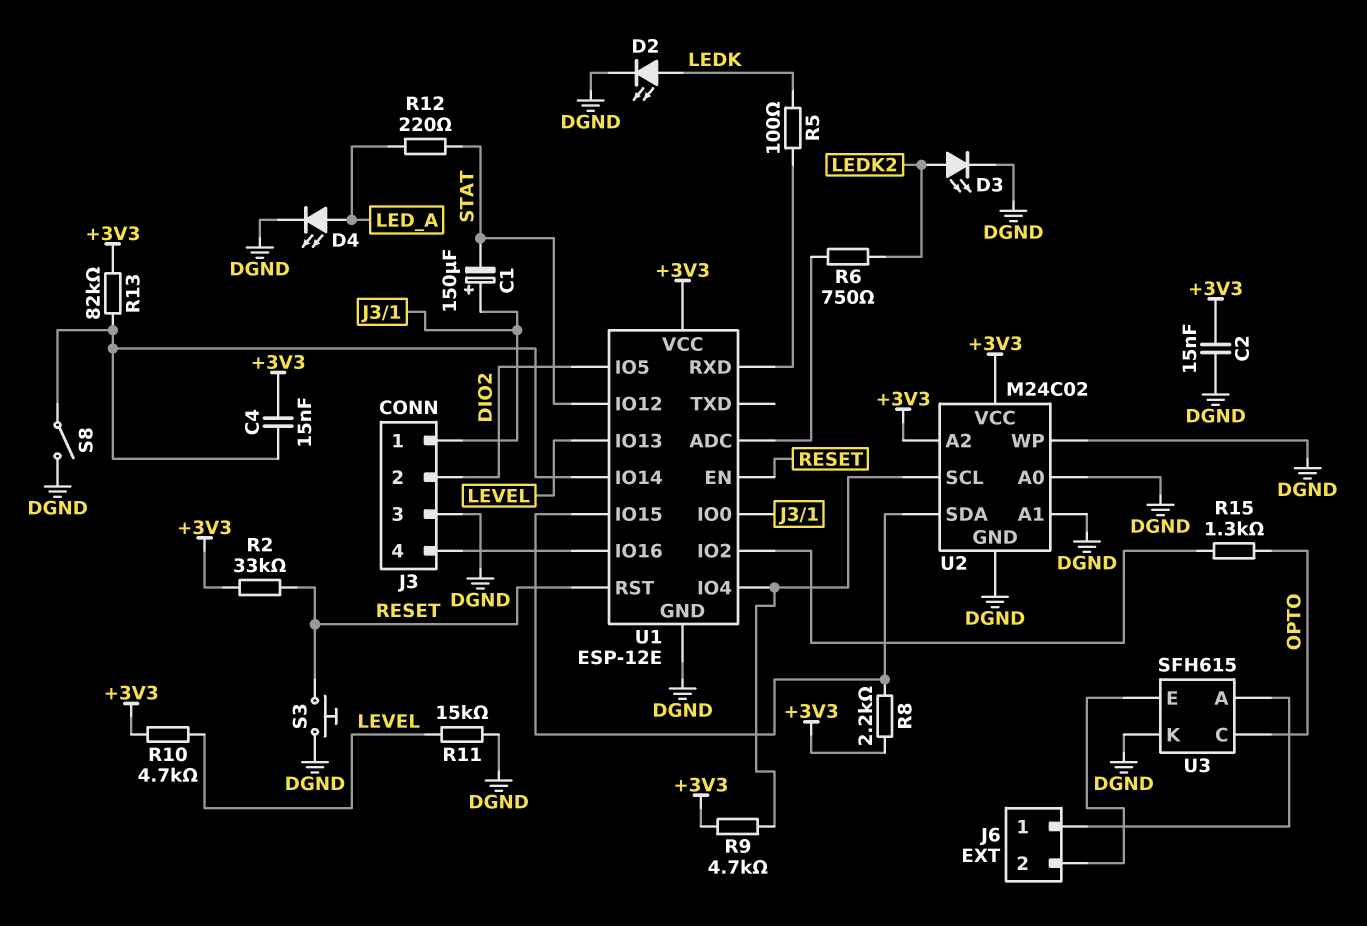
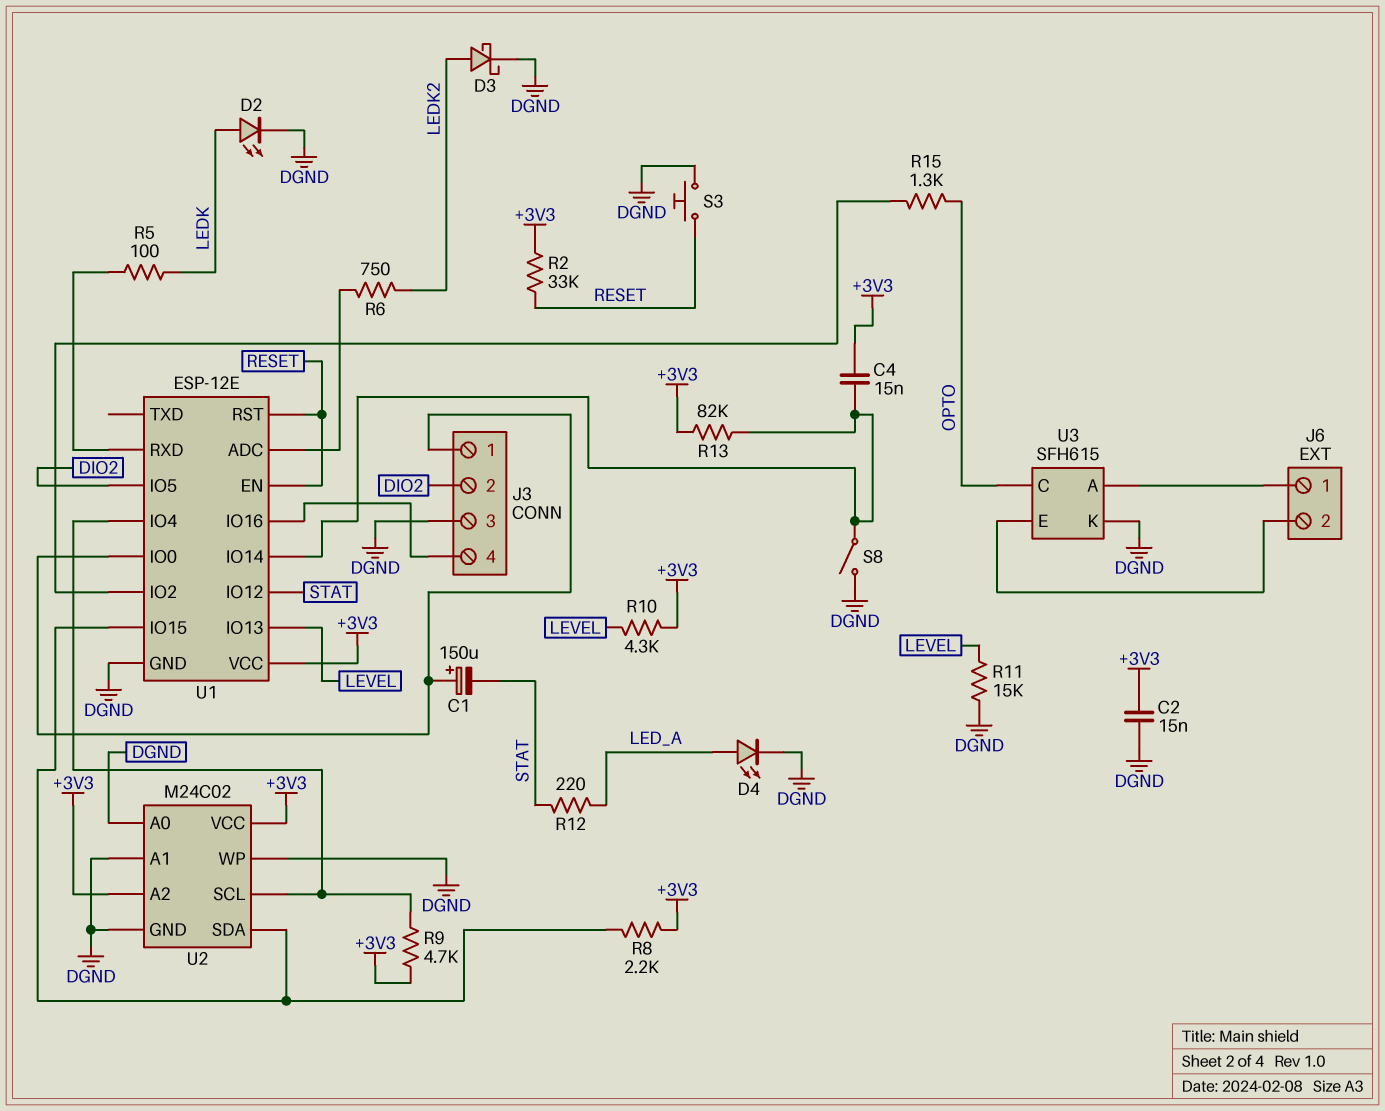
D3: LED (A LEDK2, K DGND) -> schottky (A LEDK2, K DGND)
R10: 4.7k (+3V3, LEVEL) -> 4.3k (+3V3, LEVEL)

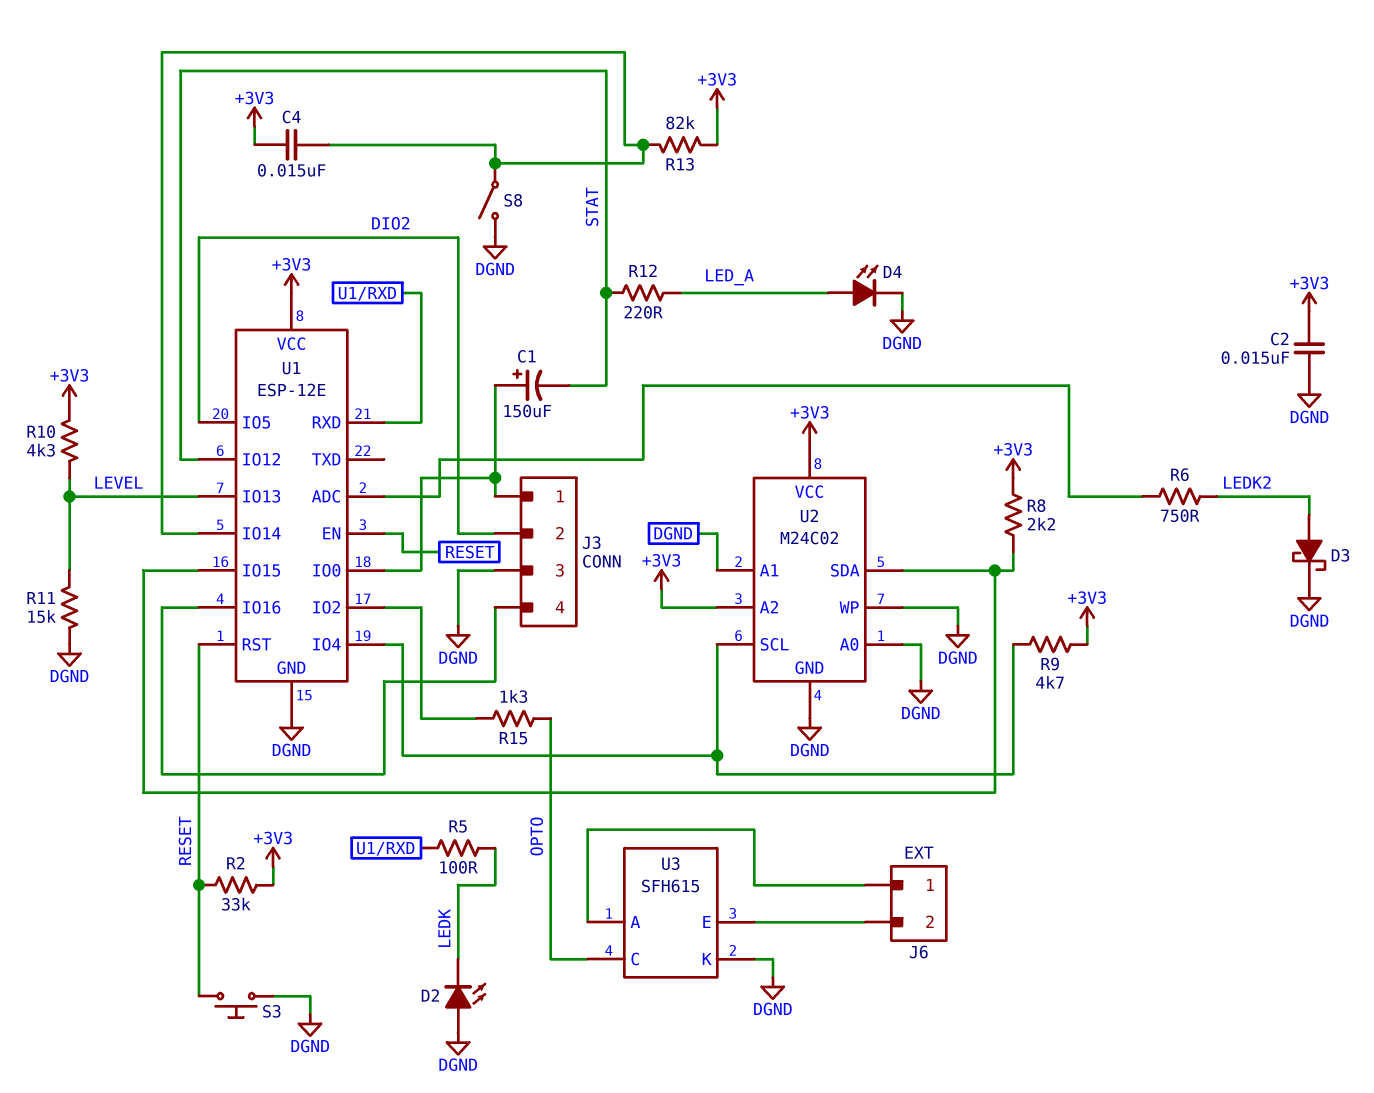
D2: LED (A LEDK, K DGND) -> LED (A DGND, K LEDK)

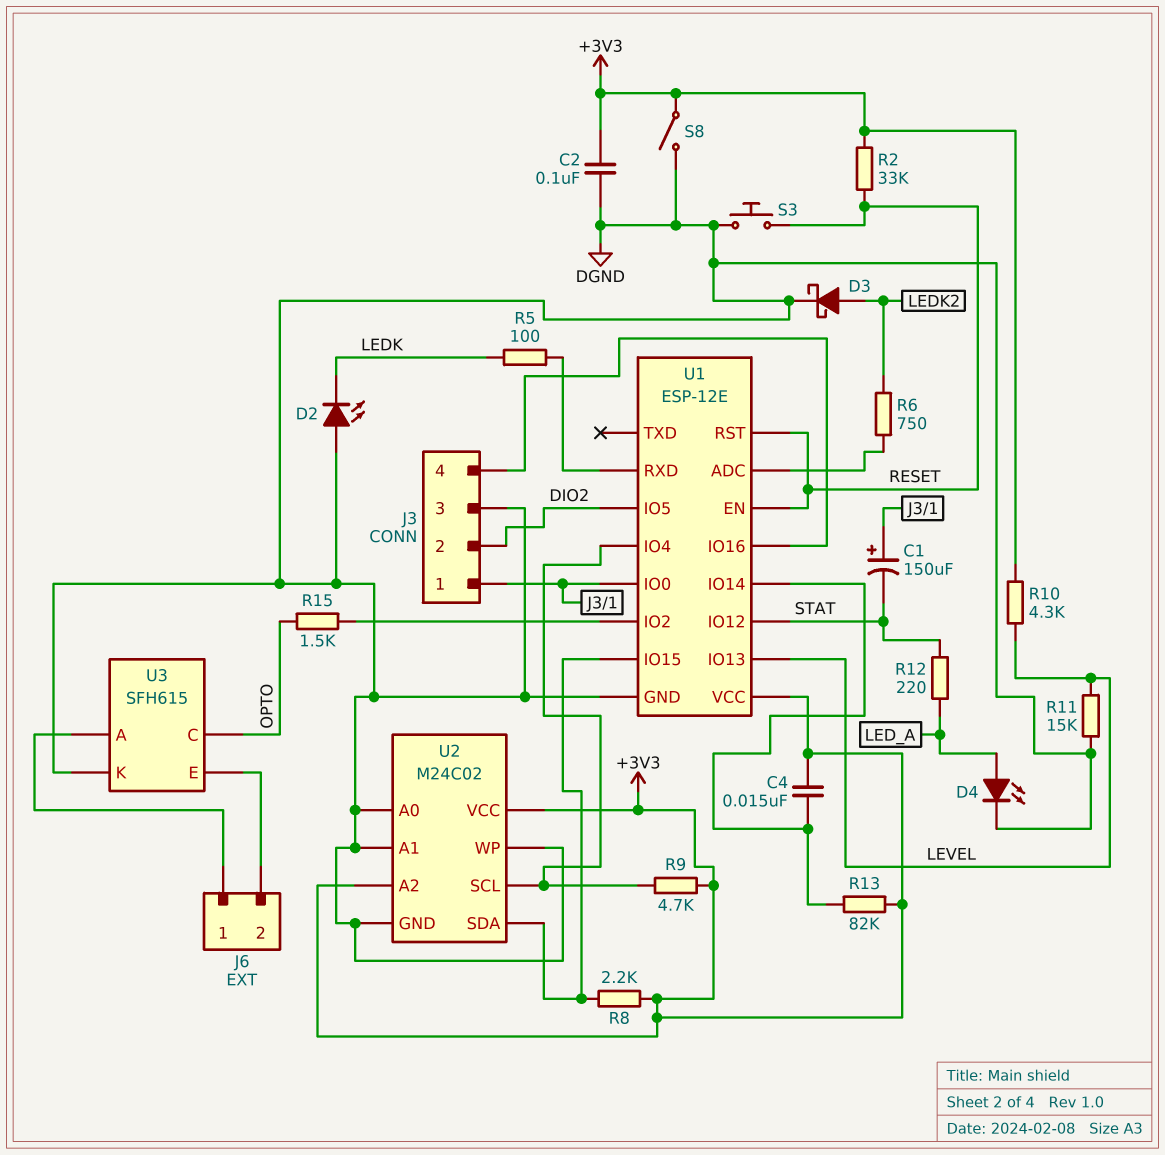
C2: 15nF (+3V3, DGND) -> 100nF (+3V3, DGND)
R15: 1.3k (OPTO, U1/IO2) -> 1.5k (OPTO, U1/IO2)
S8: switch (DGND, U1/IO14) -> switch (+3V3, DGND)

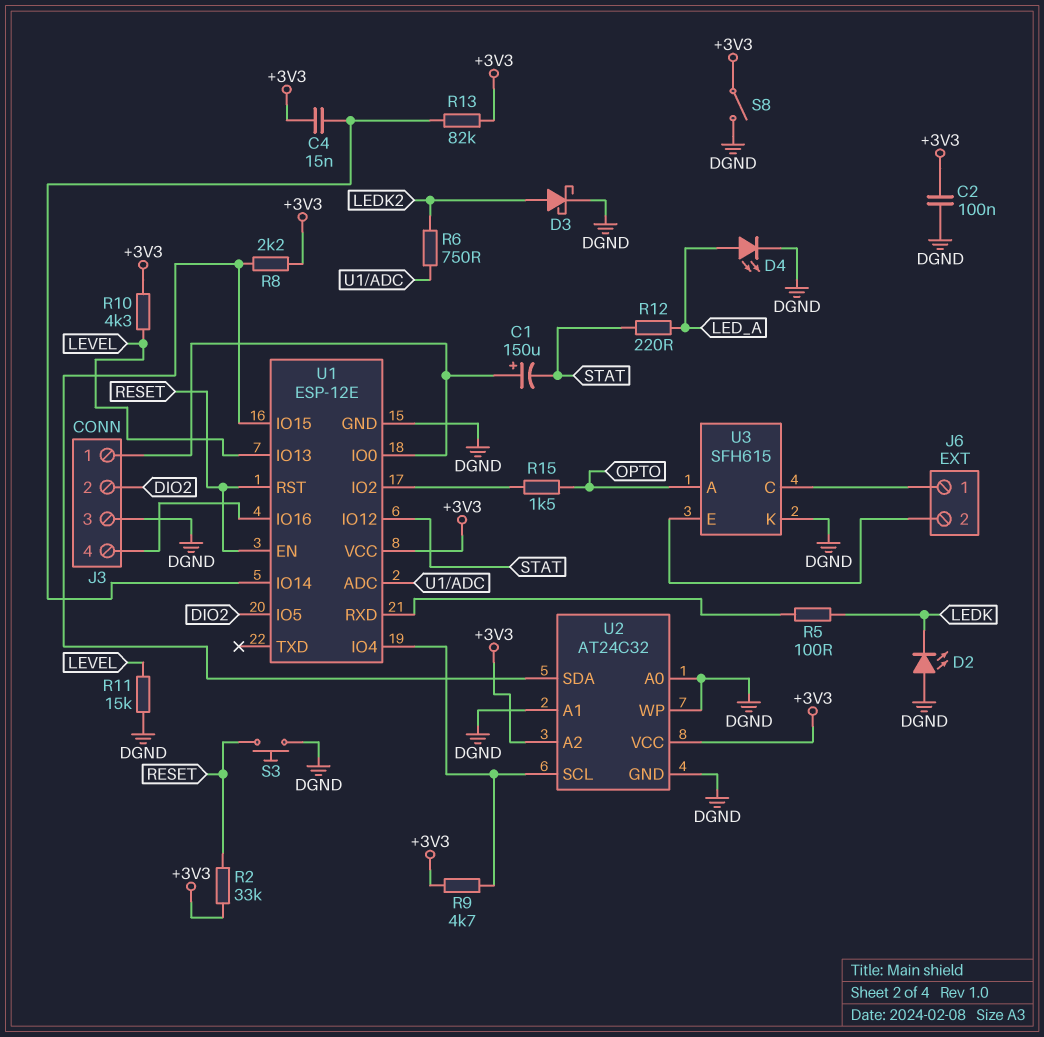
U2: M24C02 -> AT24C32
U3 pin A: J6/1 -> OPTO
U3 pin C: OPTO -> J6/1

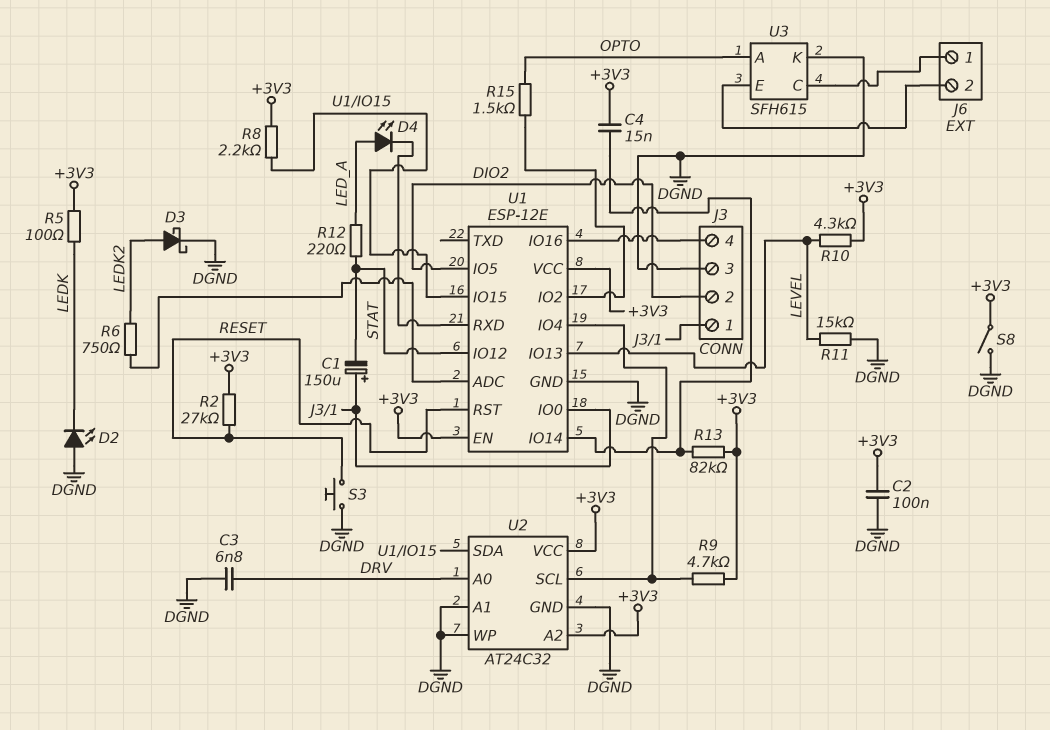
C3: none -> 6.8nF (DGND, DRV)
D4: LED (A LED_A, K DGND) -> LED (A LED_A, K U1/RXD)
R2: 33k (+3V3, RESET) -> 27k (+3V3, RESET)
R5: 100 (LEDK, U1/RXD) -> 100 (+3V3, LEDK)
U1 pin EN: RESET -> +3V3
U2 pin A0: DGND -> DRV

